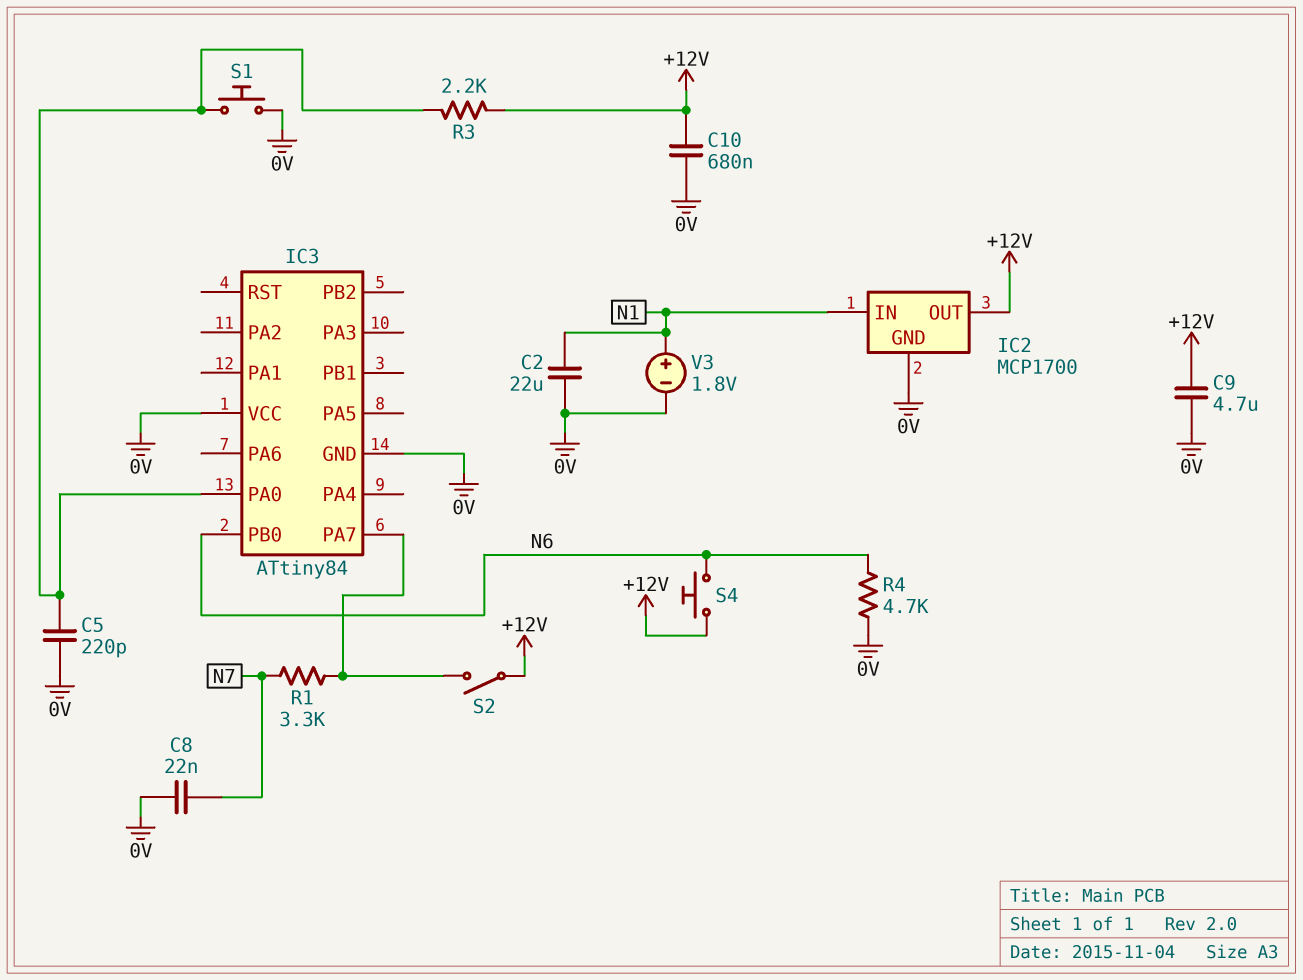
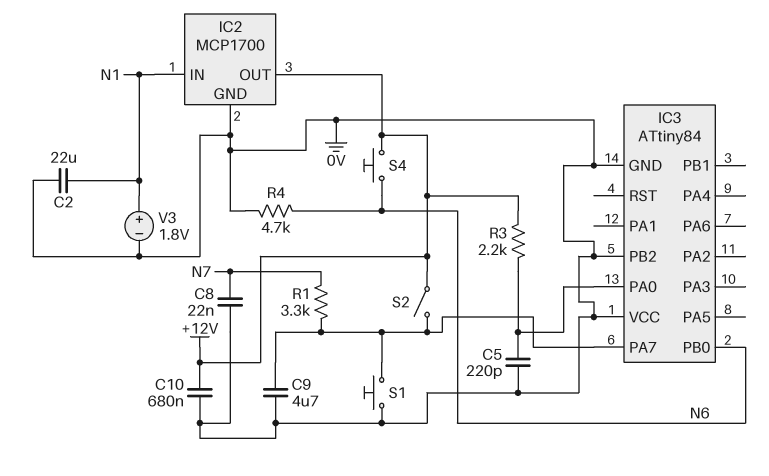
C9: 4.7uF (+12V, 0V) -> 4.7uF (0V, IC3/PA7)
IC3 pin PB2: none -> 0V
S1: button (0V, IC3/PA0) -> button (0V, IC3/PA7)

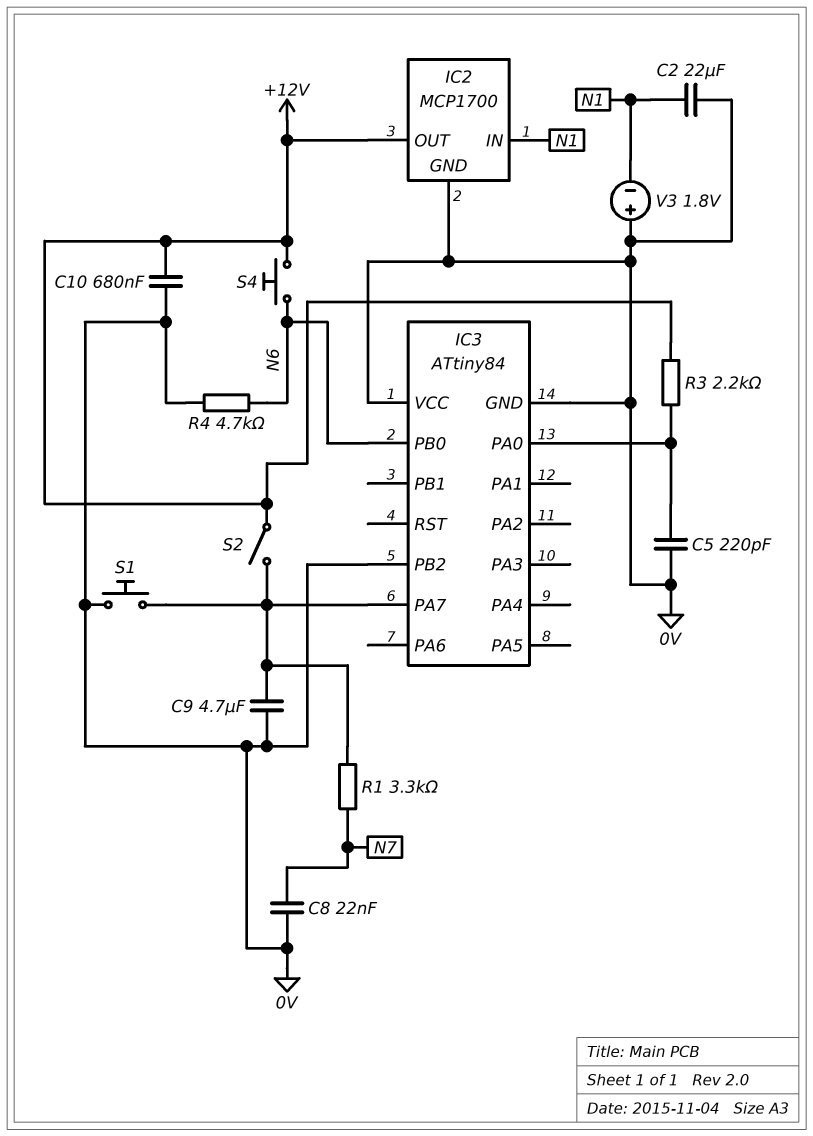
V3: 1.8V (plus N1, minus 0V) -> 1.8V (plus 0V, minus N1)

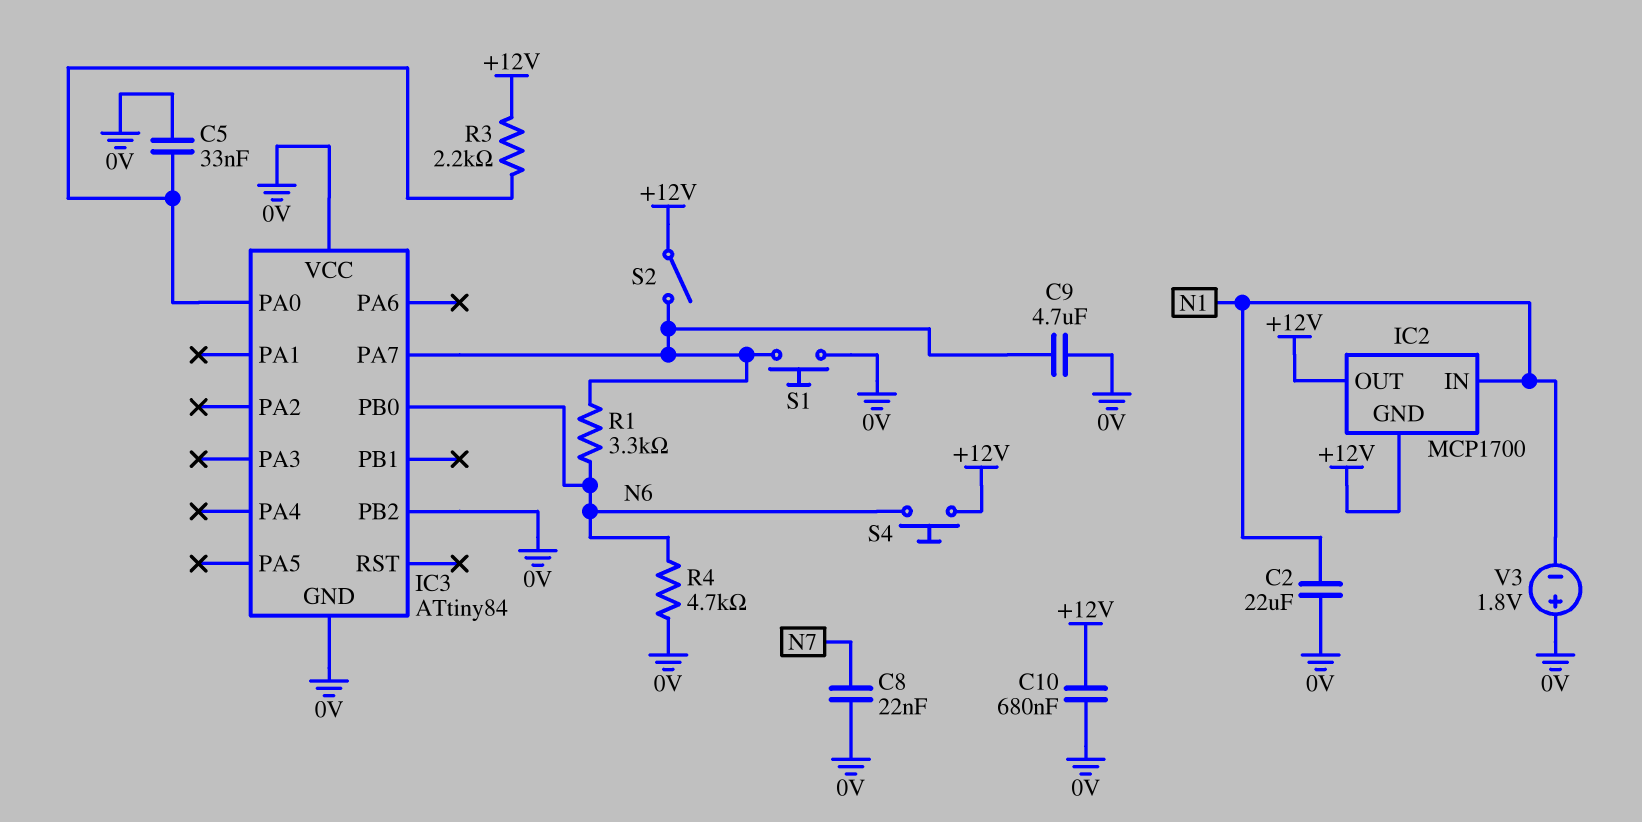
C5: 220pF (0V, IC3/PA0) -> 33nF (0V, IC3/PA0)
IC2 pin GND: 0V -> +12V
R1: 3.3k (IC3/PA7, N7) -> 3.3k (IC3/PA7, N6)

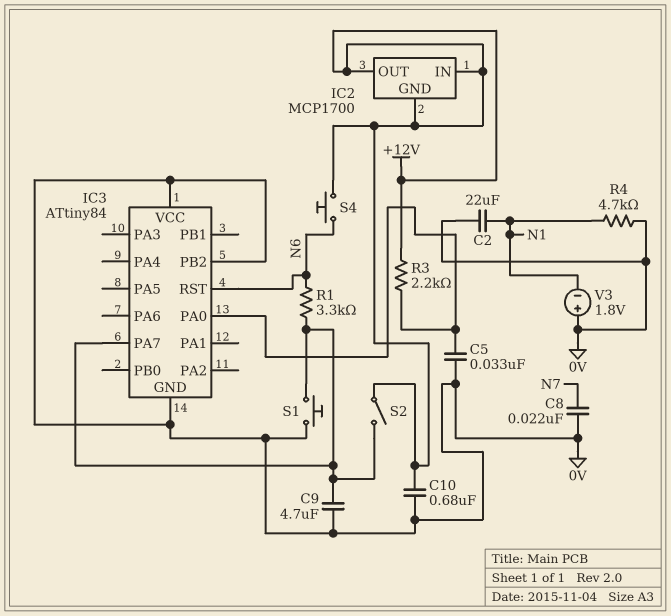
IC2 pin IN: N1 -> +12V
IC3 pin PB0: N6 -> none
IC3 pin RST: none -> N6
R4: 4.7k (0V, N6) -> 4.7k (0V, N1)

